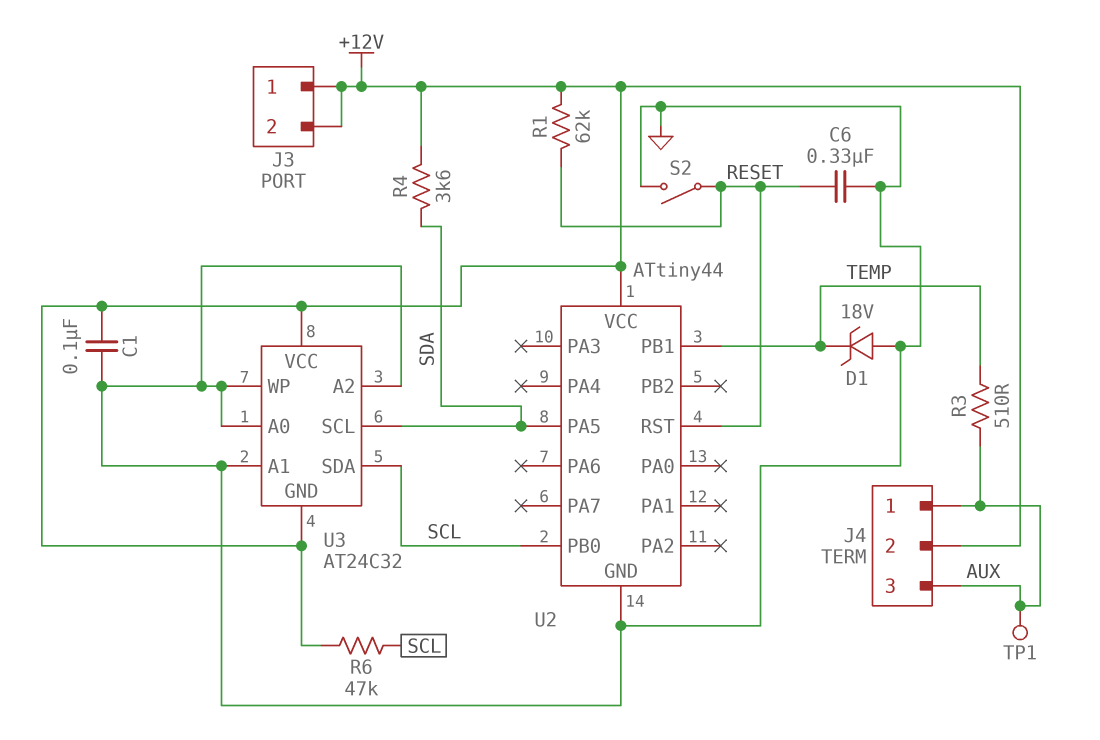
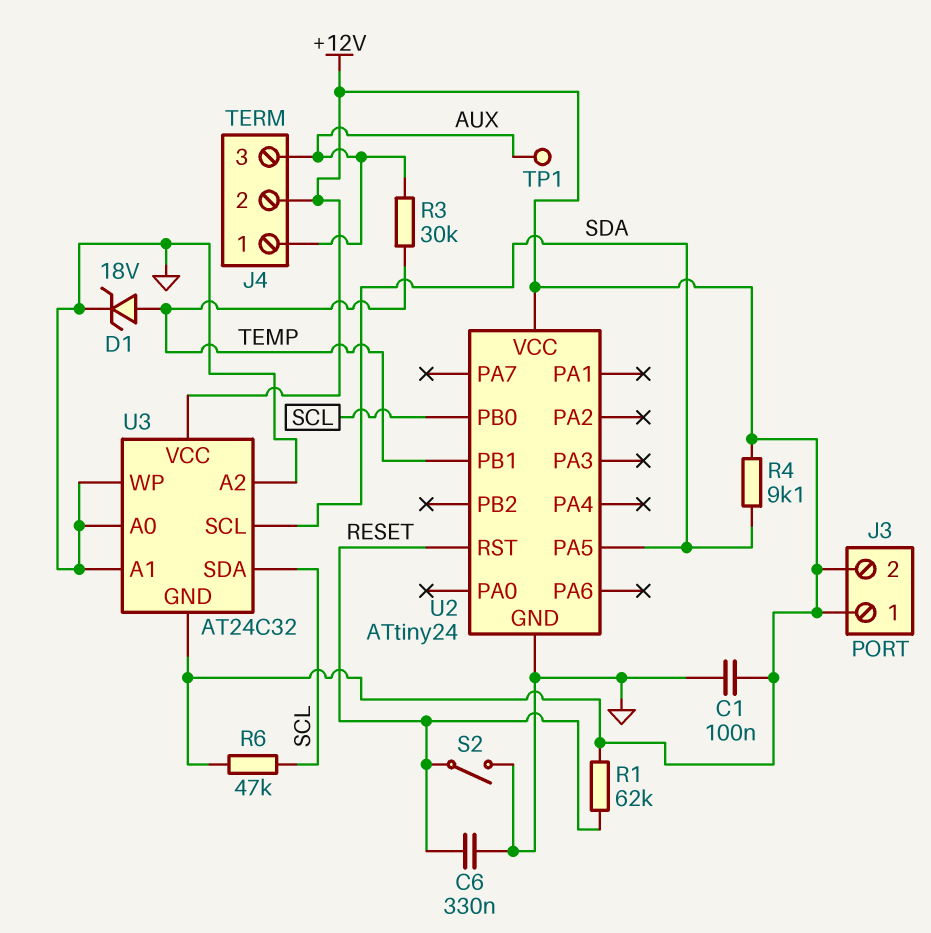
D1: zener 18V (A GND, K TEMP) -> zener 18V (A TEMP, K GND)
R3: 510 (AUX, TEMP) -> 30k (AUX, TEMP)
R4: 3.6k (+12V, SDA) -> 9.1k (+12V, SDA)
U2: ATtiny44 -> ATtiny24

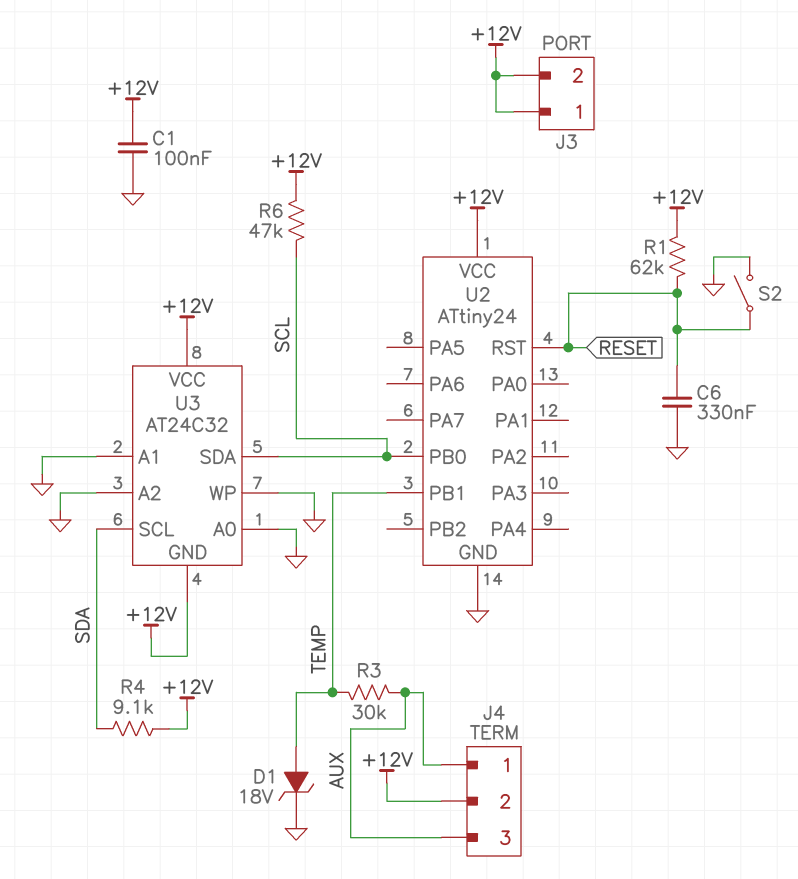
TP1: test point (AUX) -> none
U2 pin PA5: SDA -> none

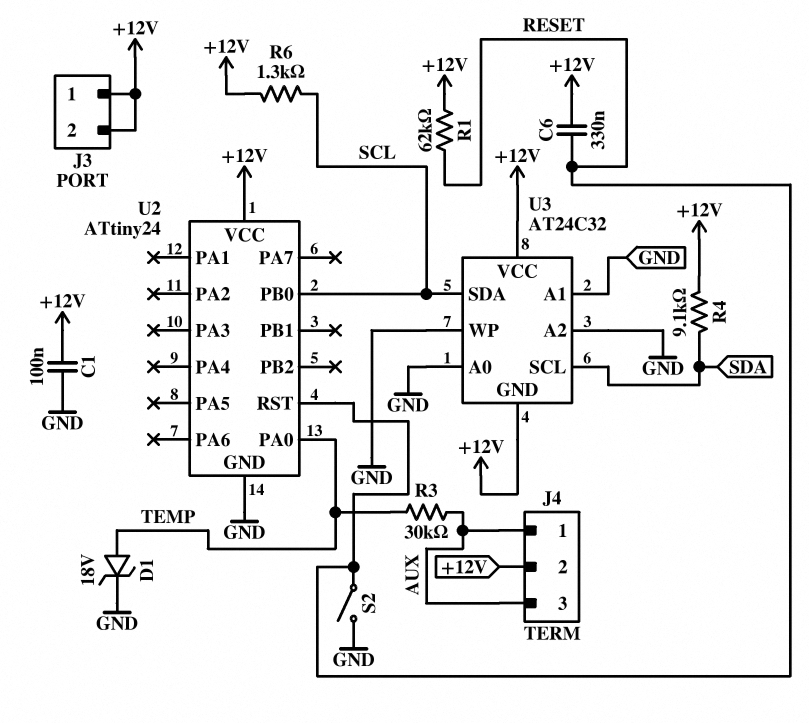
C6: 330nF (GND, RESET) -> 330nF (+12V, RESET)
R6: 47k (+12V, SCL) -> 1.3k (+12V, SCL)
U2 pin PA0: none -> TEMP
U2 pin PB1: TEMP -> none

